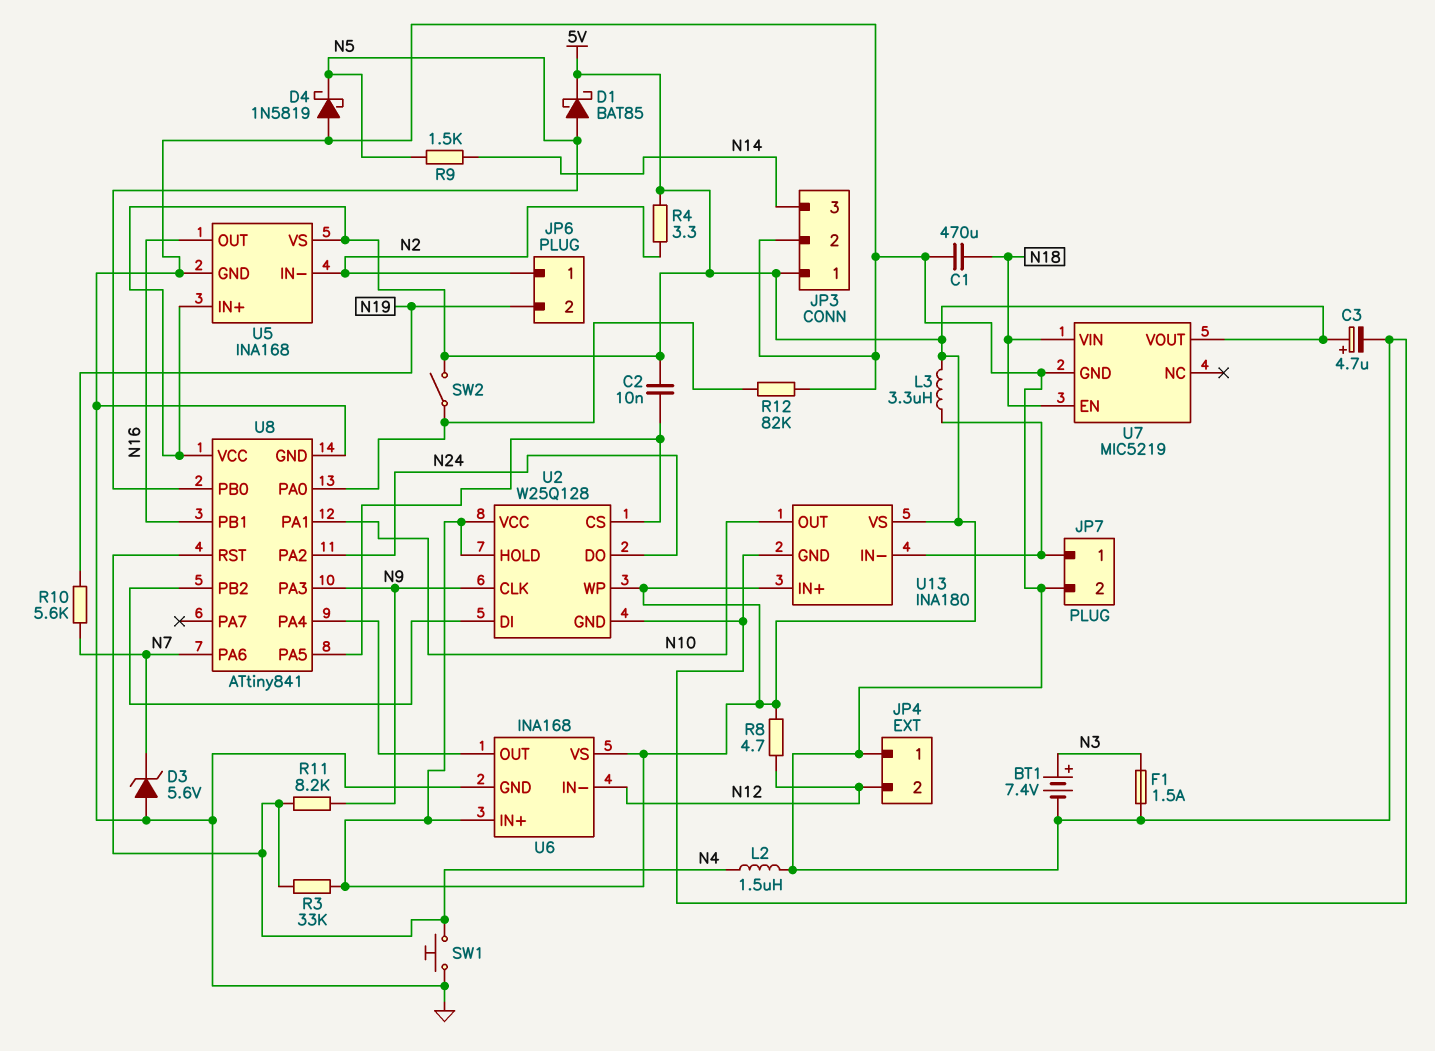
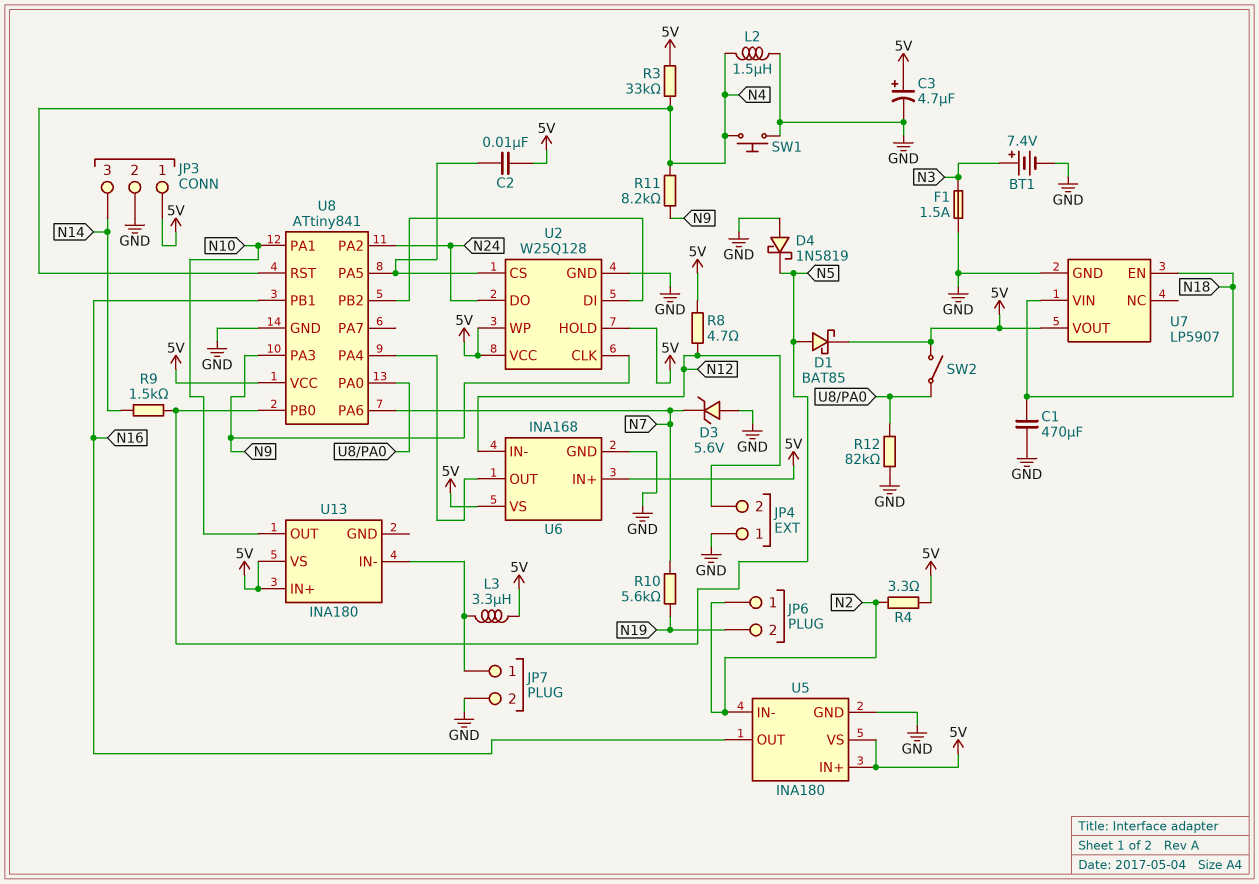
U5: INA168 -> INA180
U7: MIC5219 -> LP5907
U13 pin GND: GND -> none

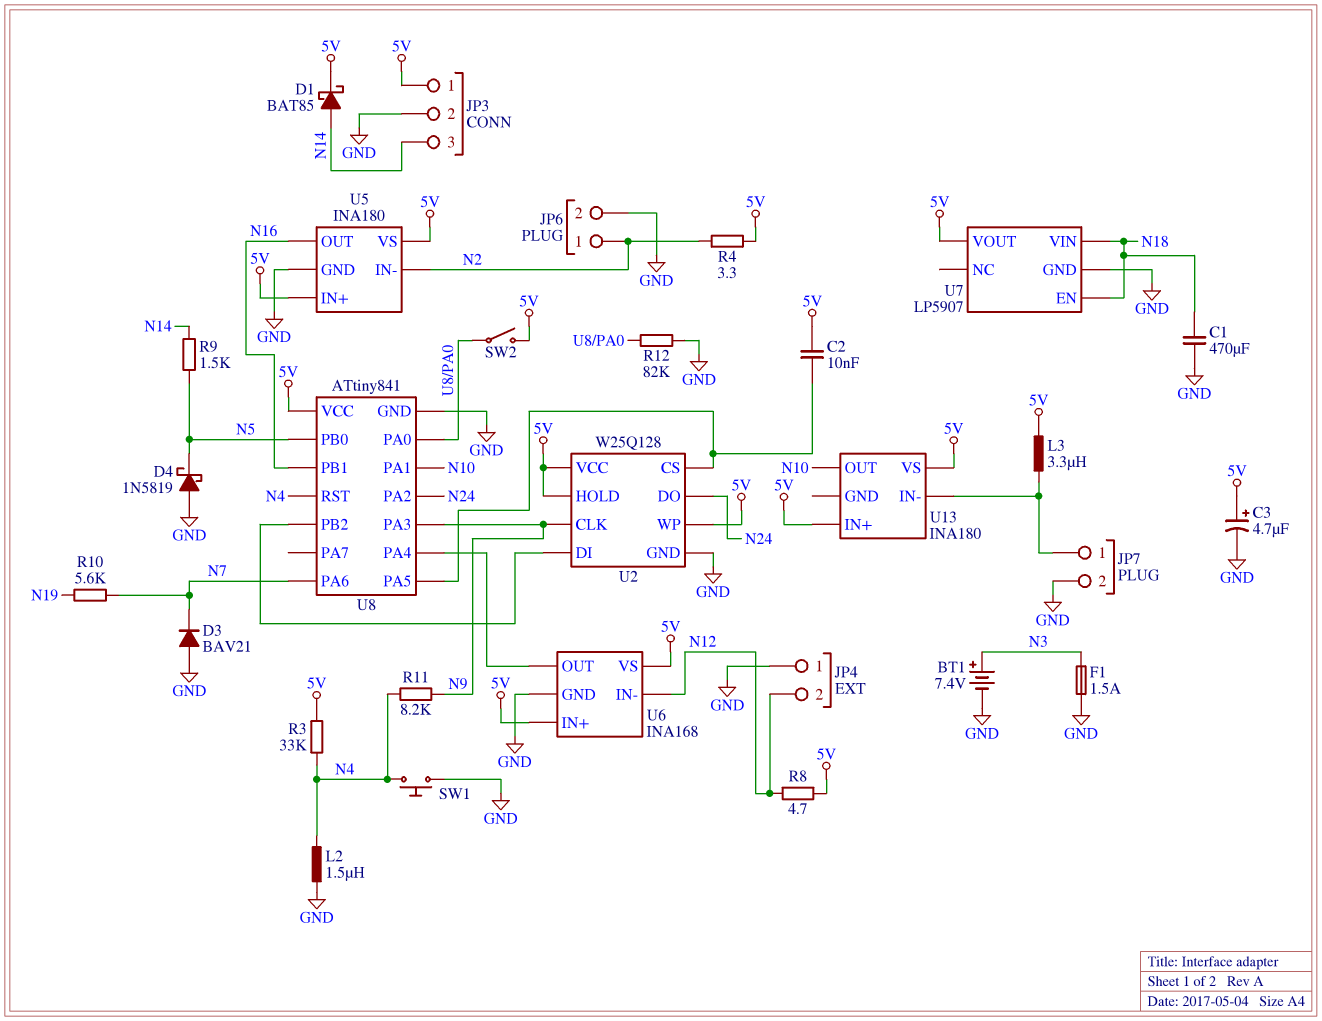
D1: schottky BAT85 (A N5, K 5V) -> schottky BAT85 (A N14, K 5V)
D3: zener 5.6V (A GND, K N7) -> diode BAV21 (A GND, K N7)
JP6 pin 2: N19 -> GND

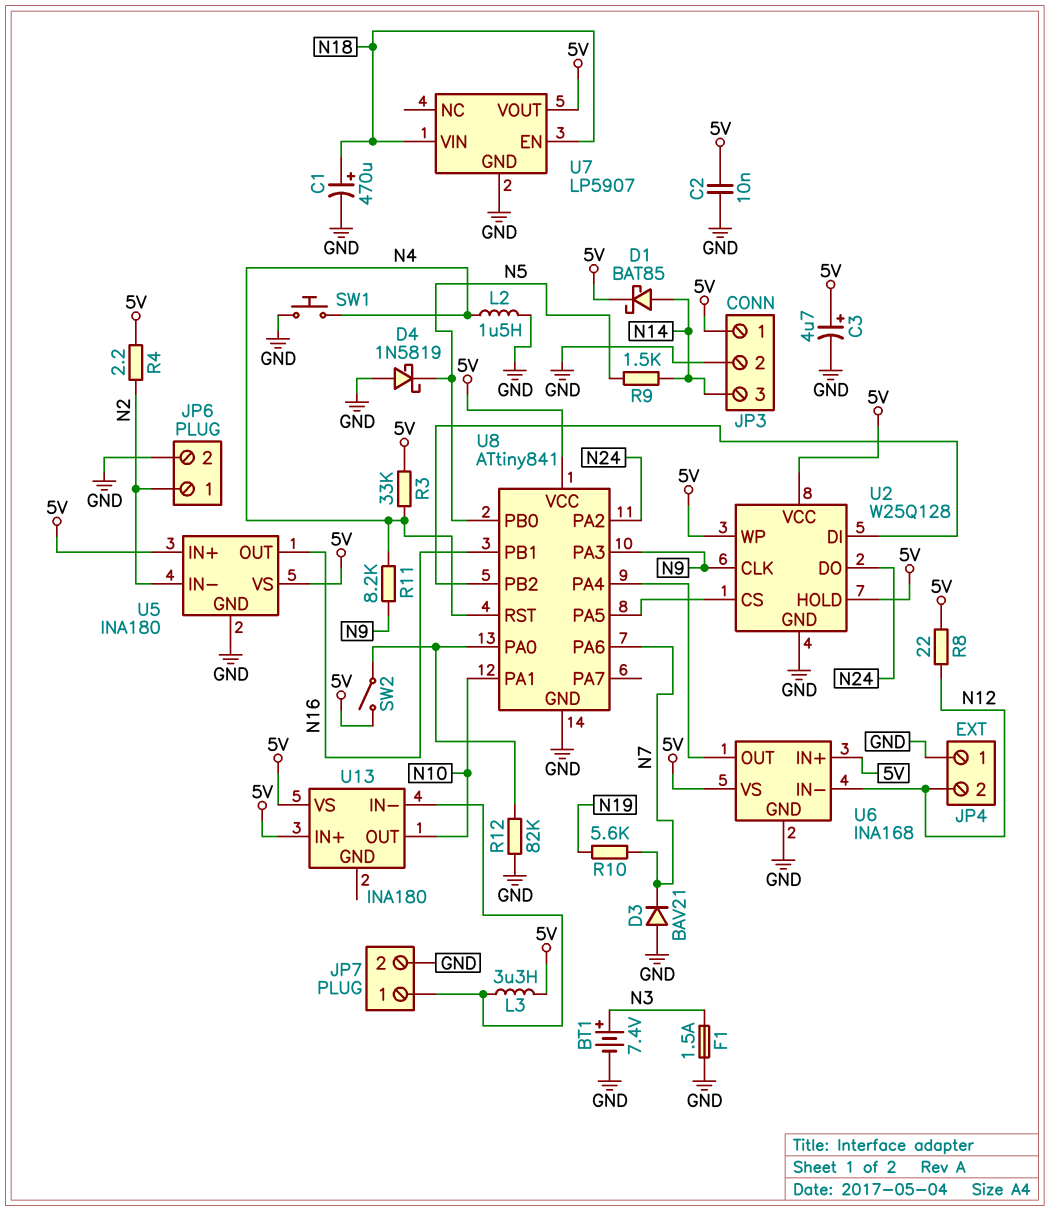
C1: 470uF (GND, N18) -> 470uF (plus N18, minus GND)
C2: 10nF (5V, U2/CS) -> 10nF (5V, GND)
R4: 3.3 (5V, N2) -> 2.2 (5V, N2)
R8: 4.7 (5V, N12) -> 22 (5V, N12)

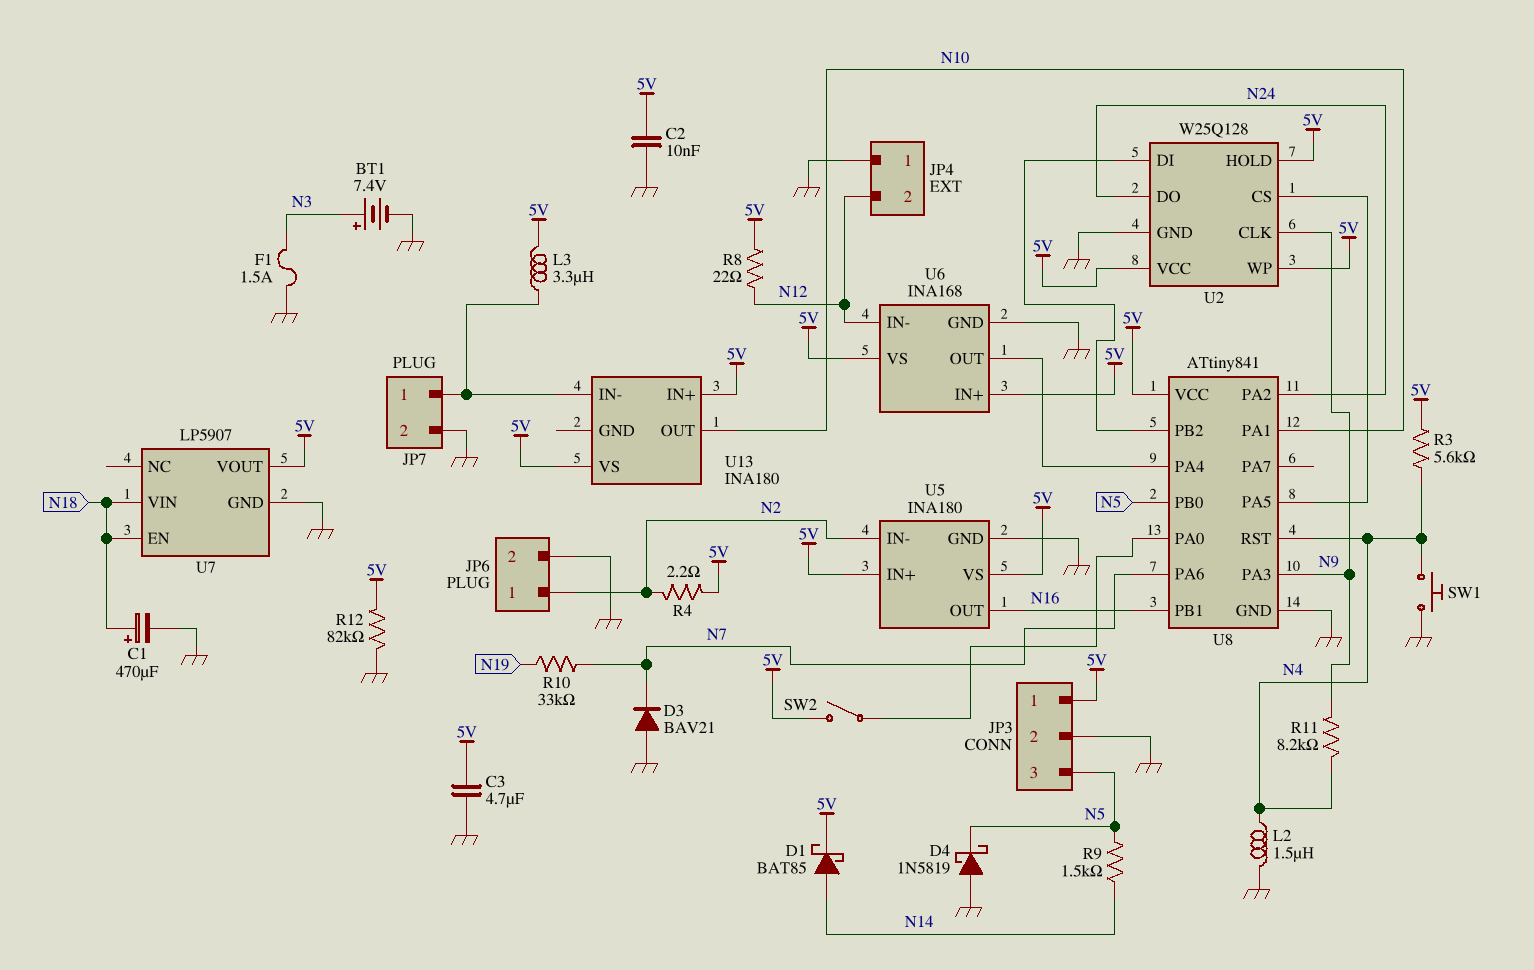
C3: 4.7uF (plus 5V, minus GND) -> 4.7uF (5V, GND)
JP3 pin 3: N14 -> N5
R3: 33k (5V, N4) -> 5.6k (5V, N4)
R10: 5.6k (N7, N19) -> 33k (N7, N19)
R12: 82k (GND, U8/PA0) -> 82k (5V, GND)

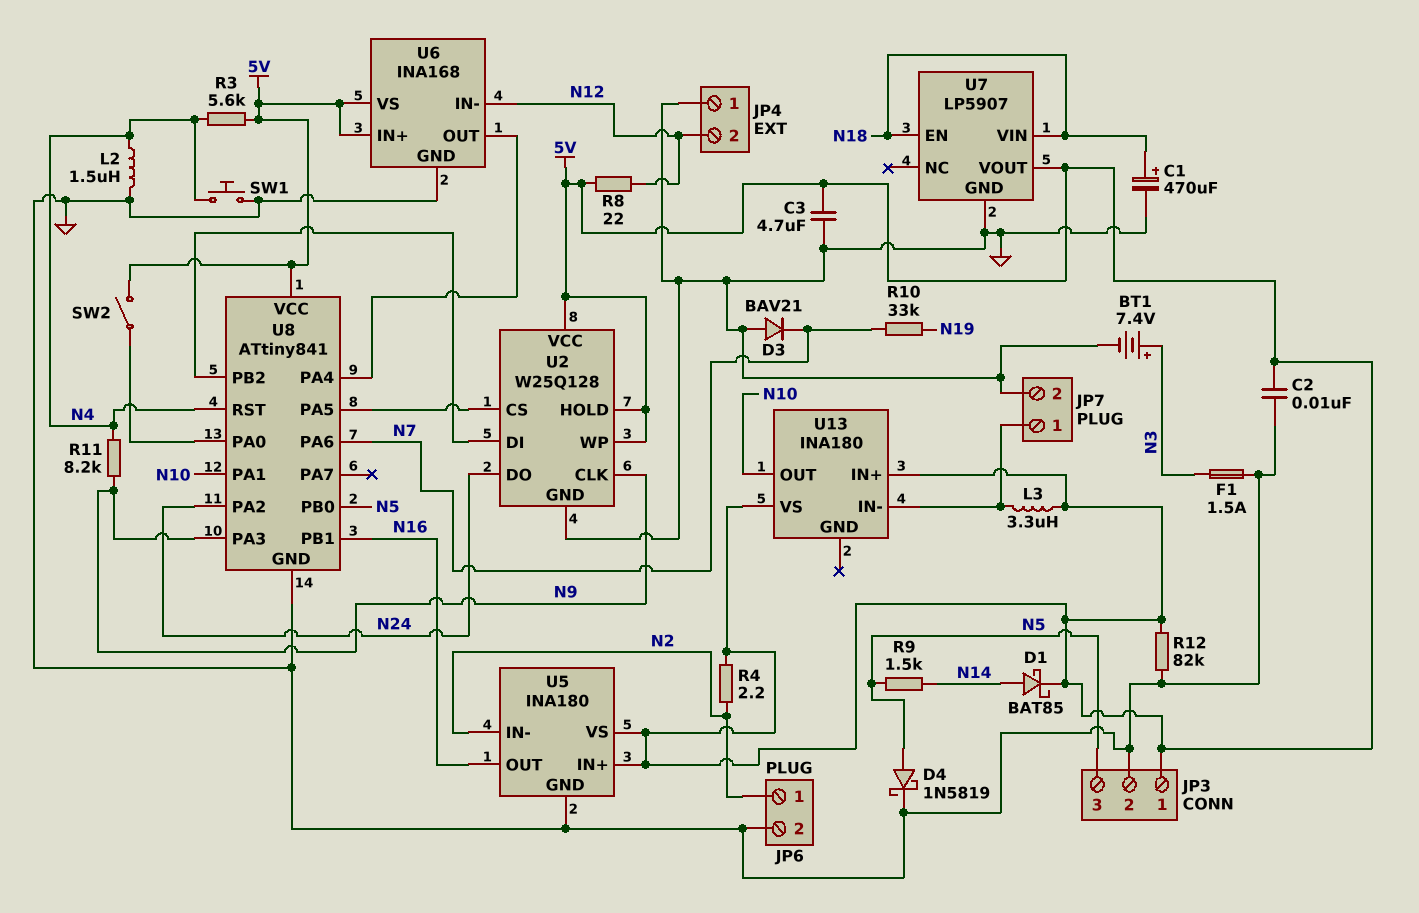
D4: schottky 1N5819 (A GND, K N5) -> schottky 1N5819 (A N5, K GND)

